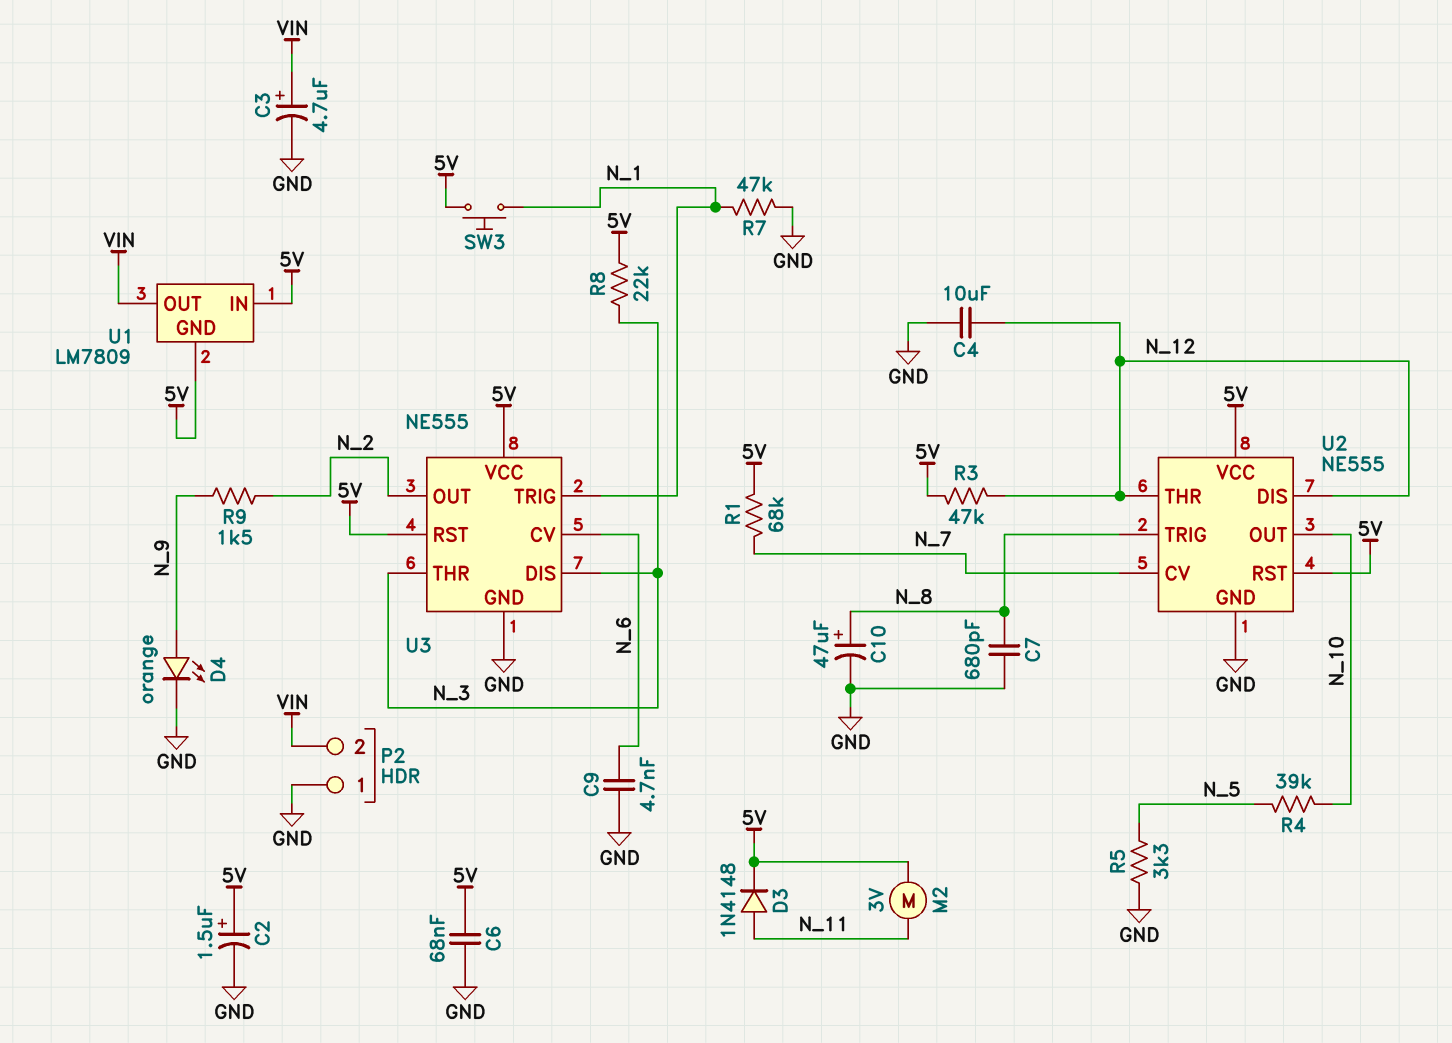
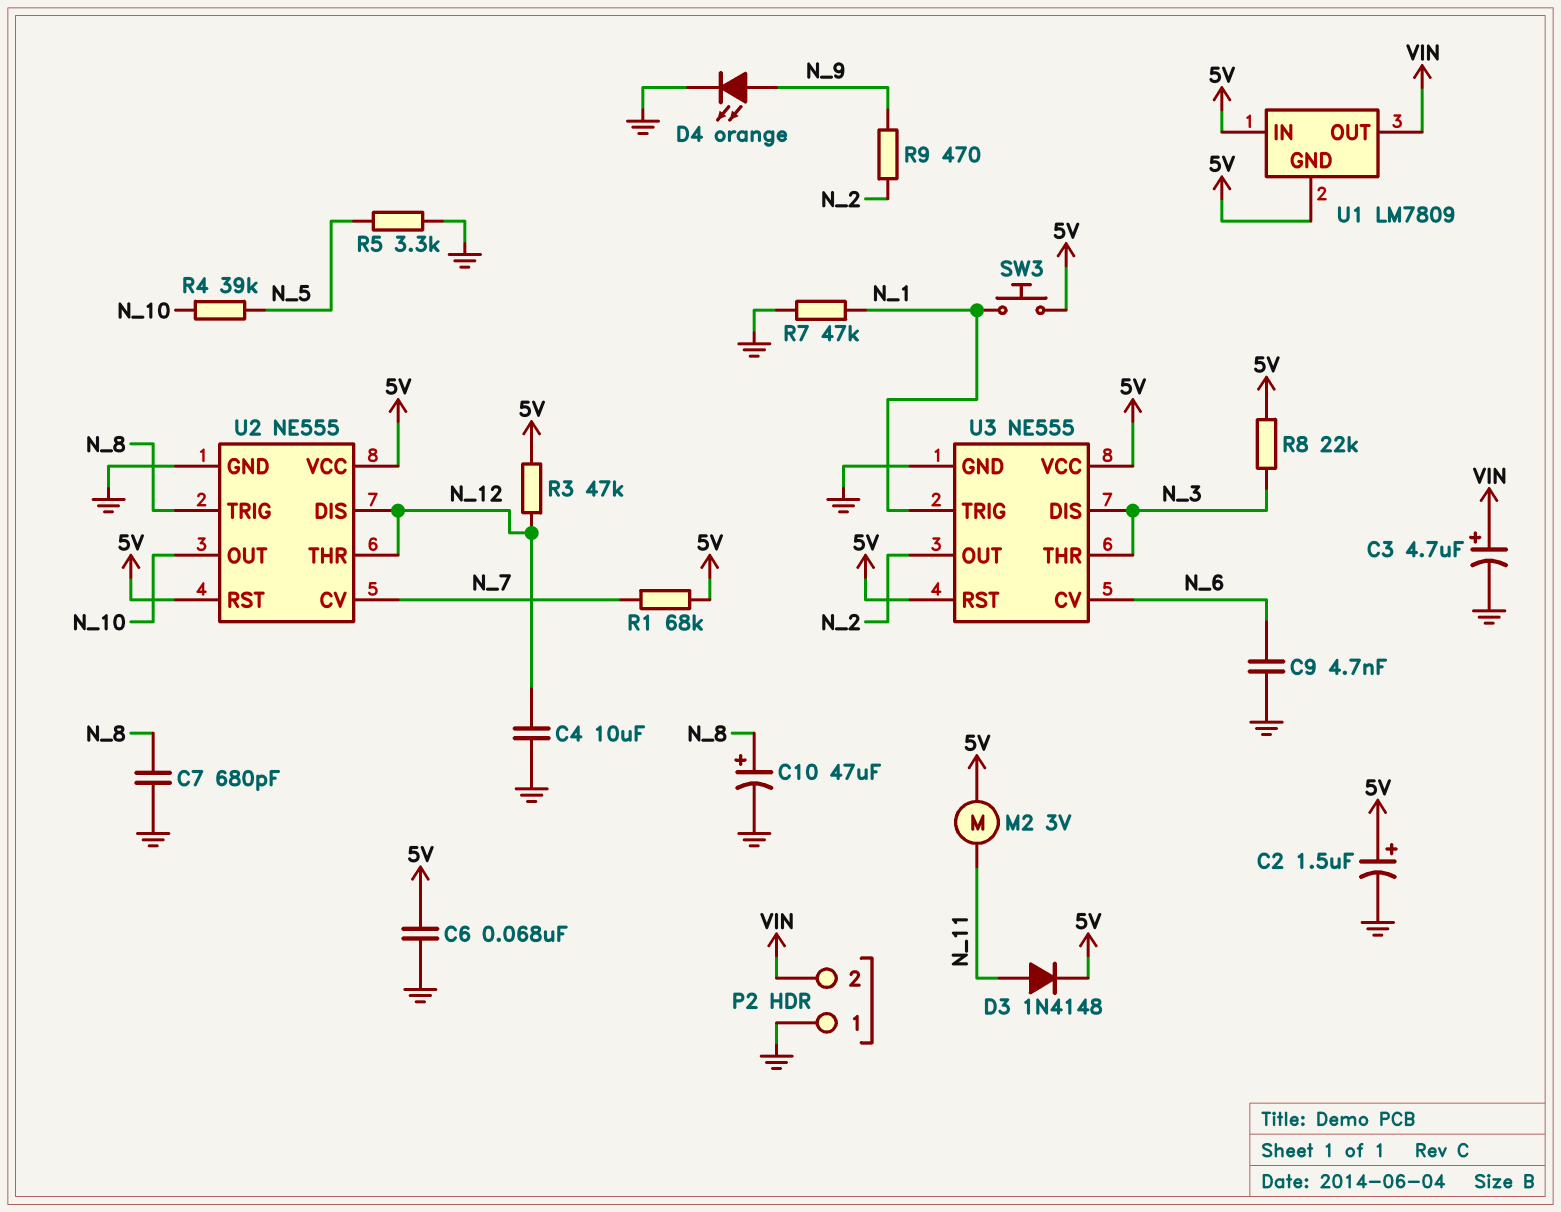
R9: 1.5k (N_2, N_9) -> 470 (N_2, N_9)

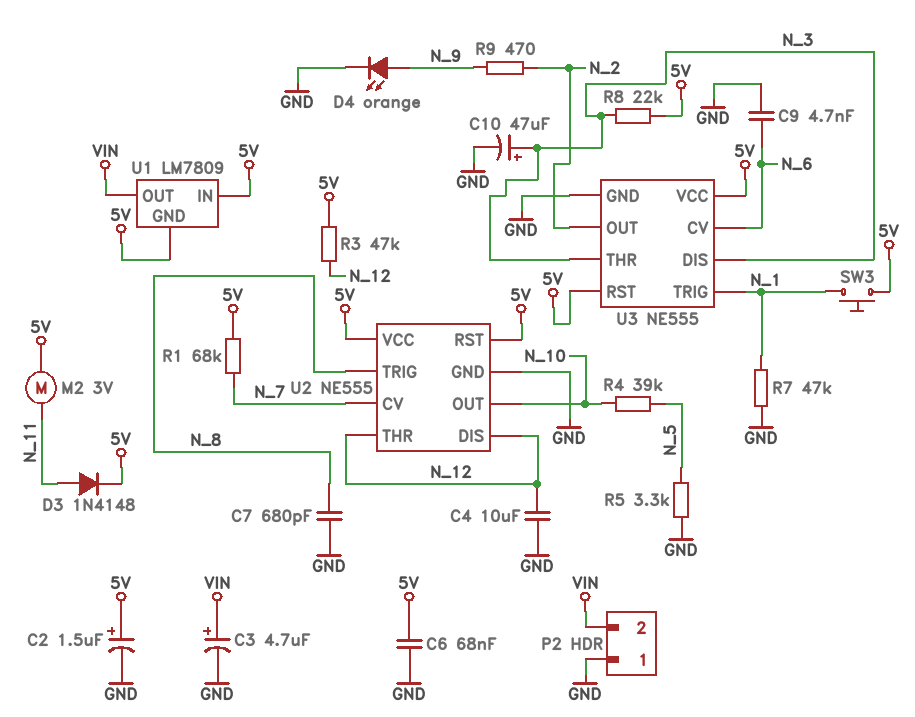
C10: 47uF (plus N_8, minus GND) -> 47uF (plus N_3, minus GND)

